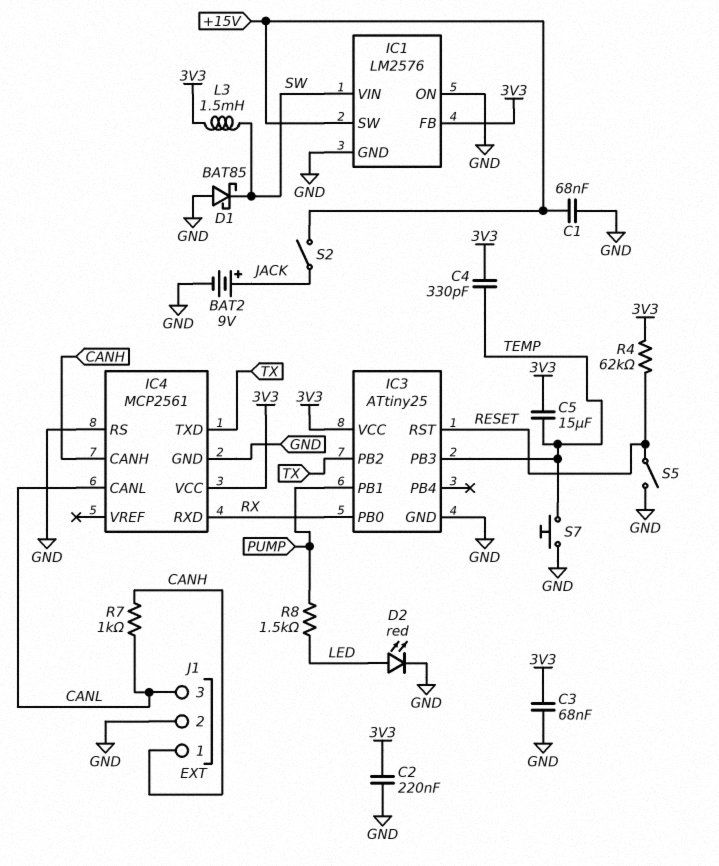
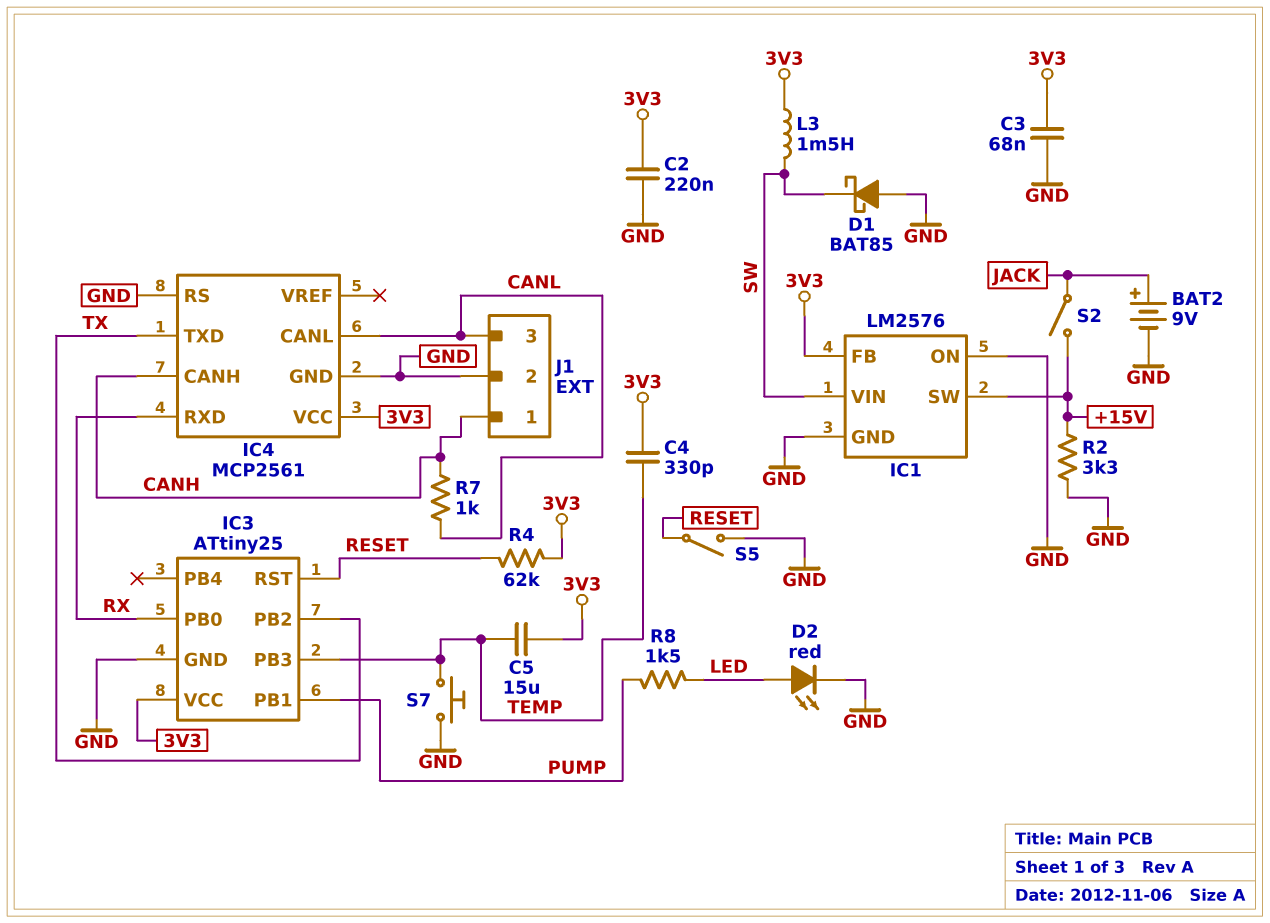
C1: 68nF (+15V, GND) -> none
R2: none -> 3.3k (+15V, GND)

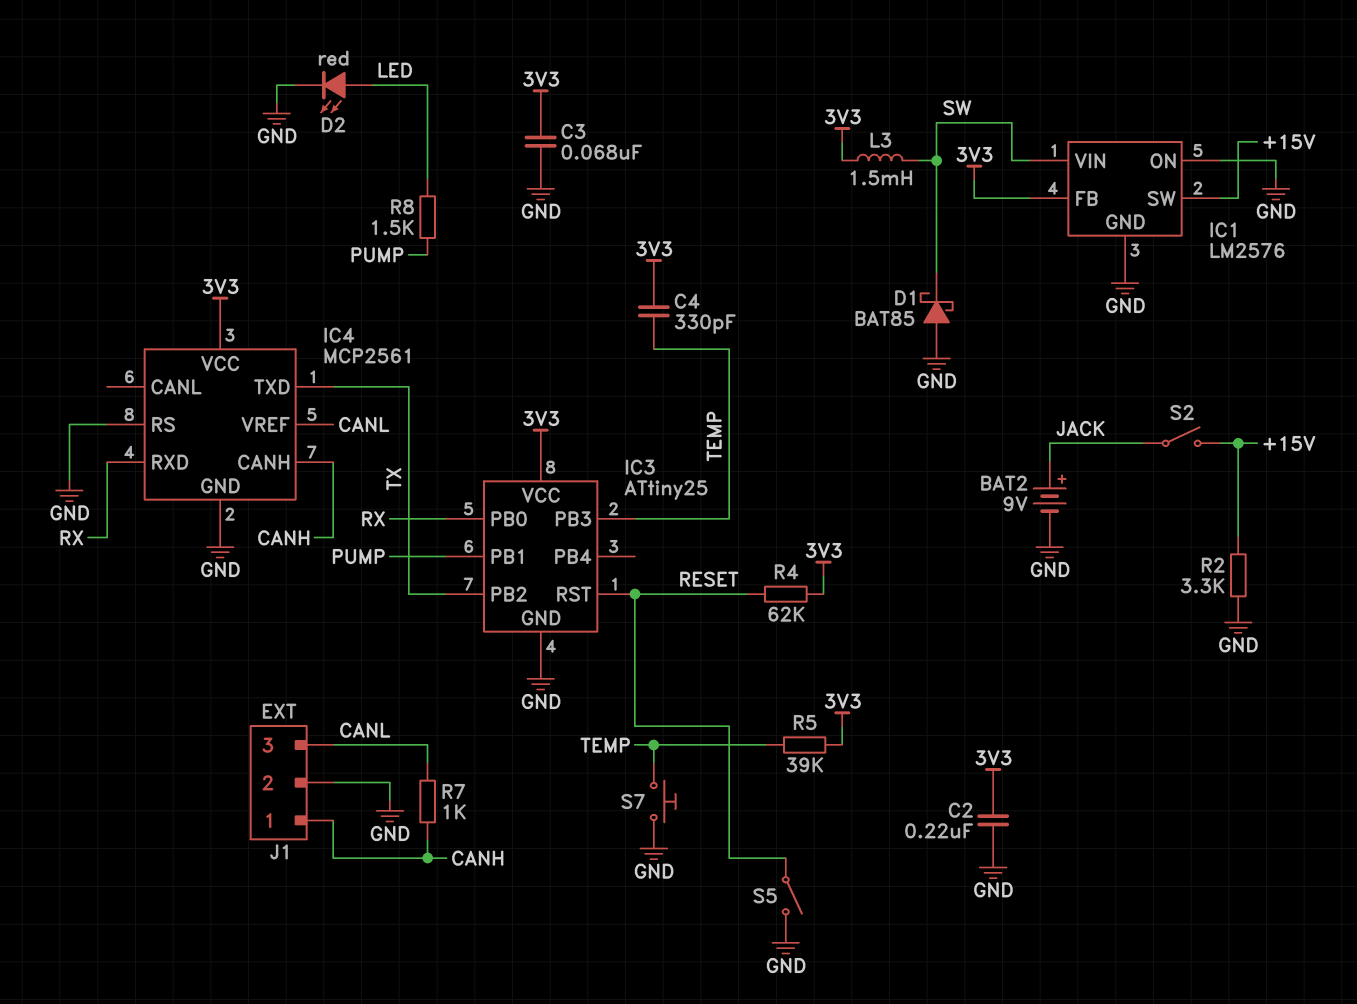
C5: 15uF (3V3, TEMP) -> none
IC4 pin CANL: CANL -> none
IC4 pin VREF: none -> CANL
R5: none -> 39k (3V3, TEMP)

